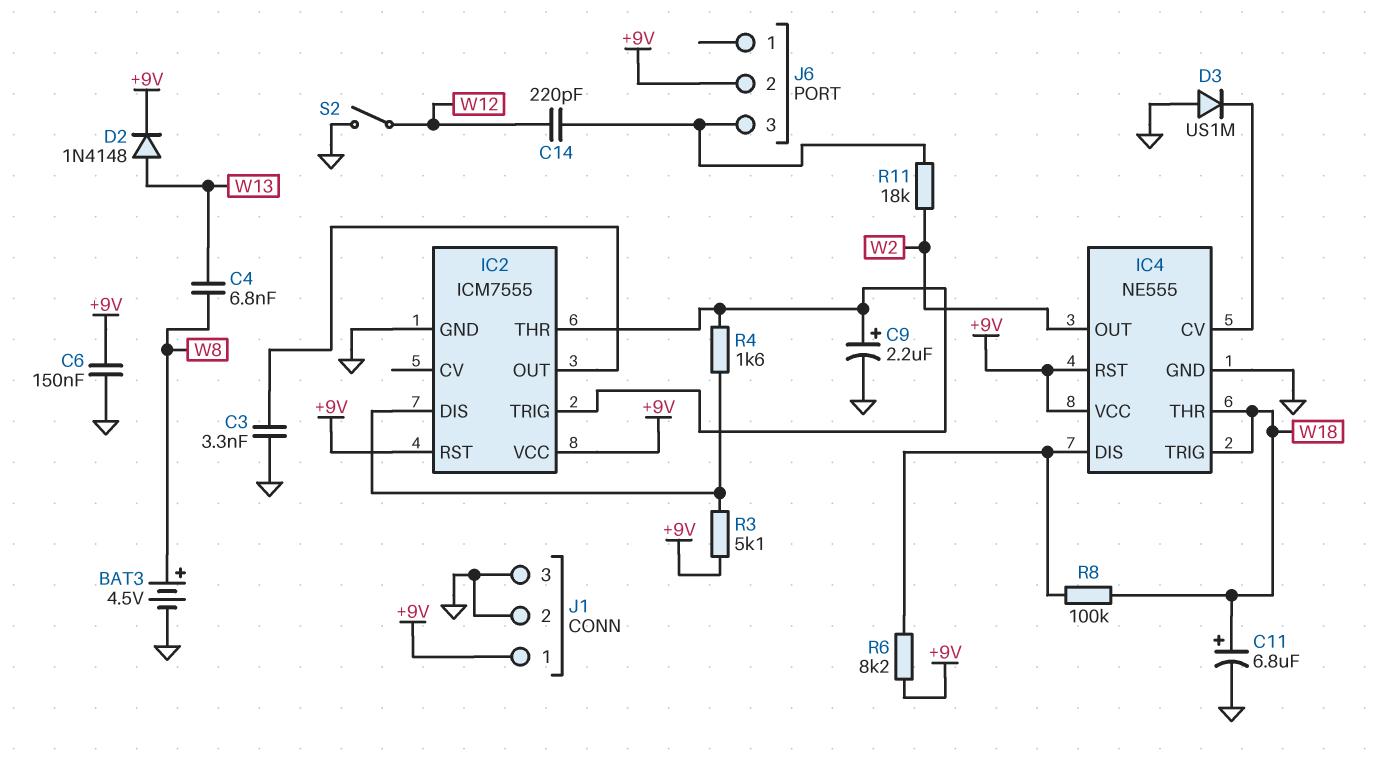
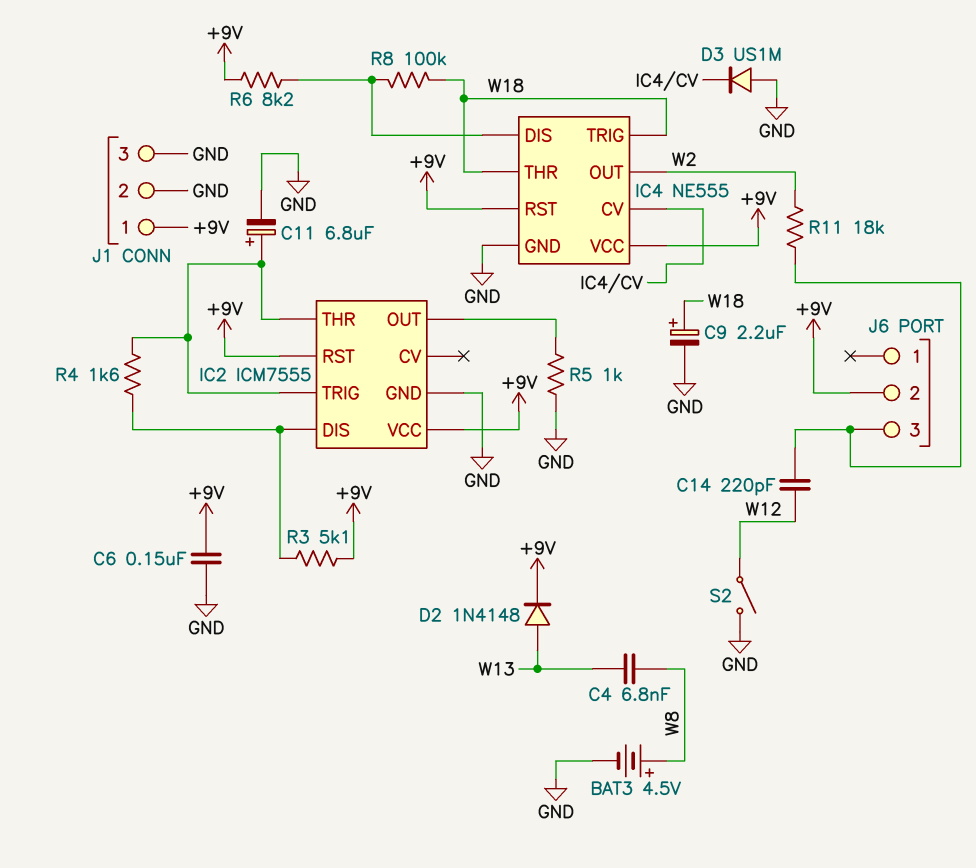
C3: 3.3nF (GND, IC2/OUT) -> none
C9: 2.2uF (plus IC2/THR, minus GND) -> 2.2uF (plus W18, minus GND)
C11: 6.8uF (plus W18, minus GND) -> 6.8uF (plus IC2/THR, minus GND)
R5: none -> 1k (GND, IC2/OUT)

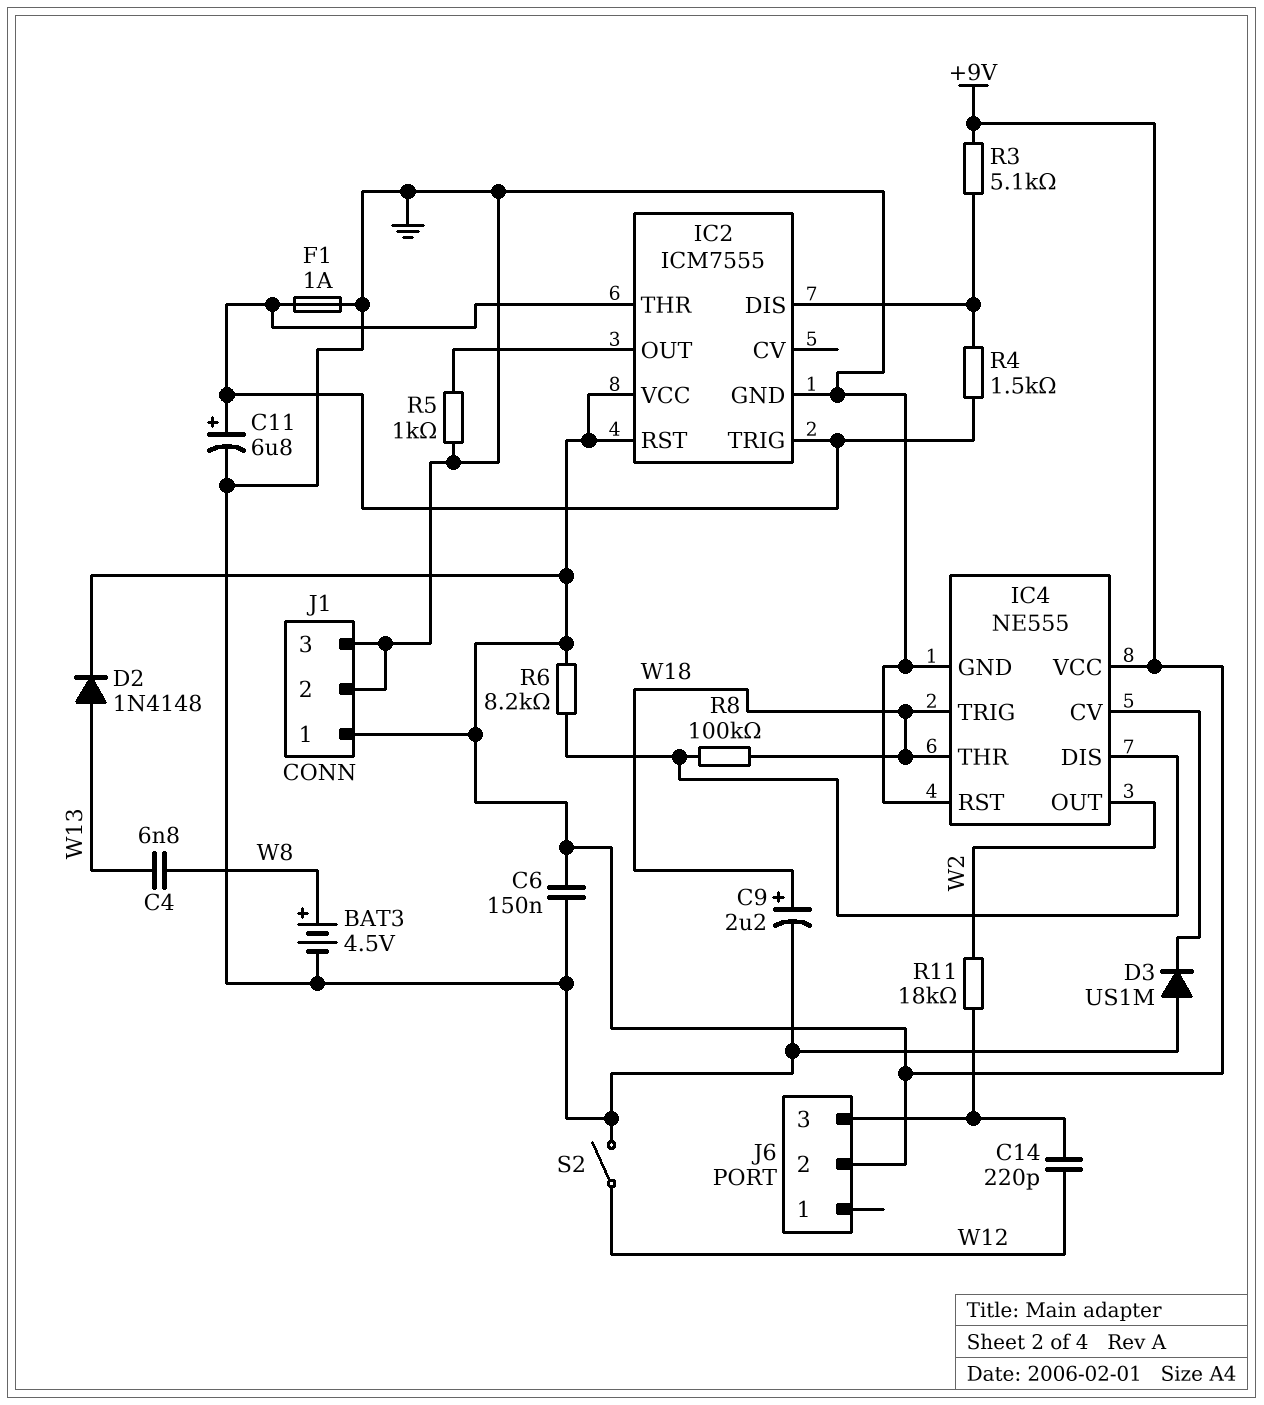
F1: none -> 1A (GND, IC2/THR)
IC4 pin RST: +9V -> GND
R4: 1.6k (IC2/DIS, IC2/THR) -> 1.5k (IC2/DIS, IC2/THR)

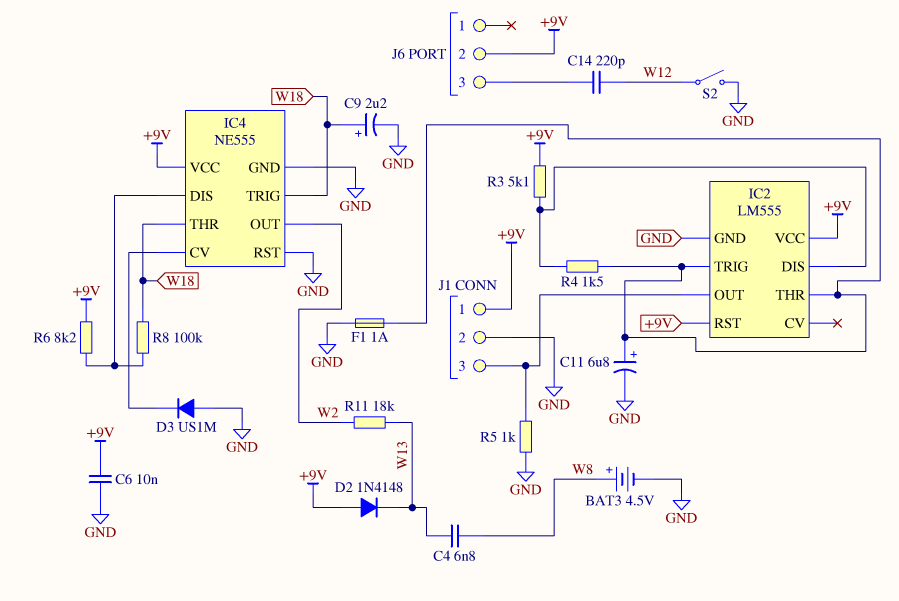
C6: 150nF (+9V, GND) -> 10nF (+9V, GND)
D2: diode 1N4148 (A W13, K +9V) -> diode 1N4148 (A +9V, K W13)
IC2: ICM7555 -> LM555
J1 pin 3: GND -> IC2/OUT
R11: 18k (J6/3, W2) -> 18k (W2, W13)

